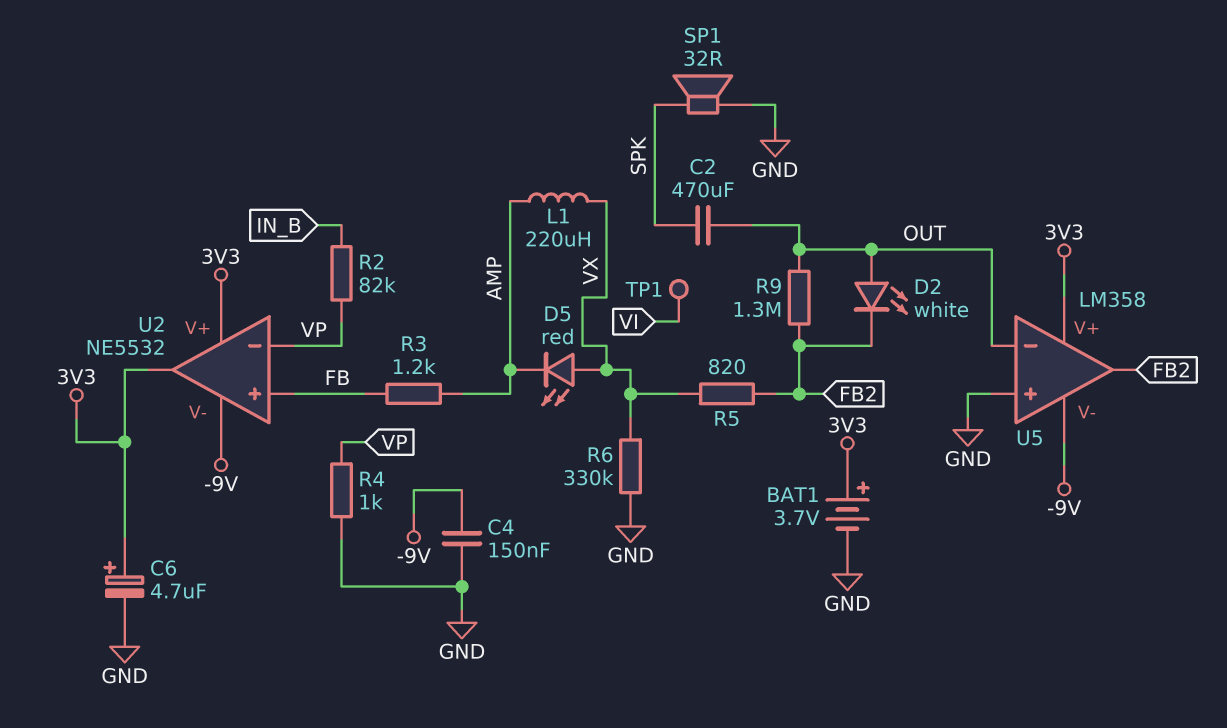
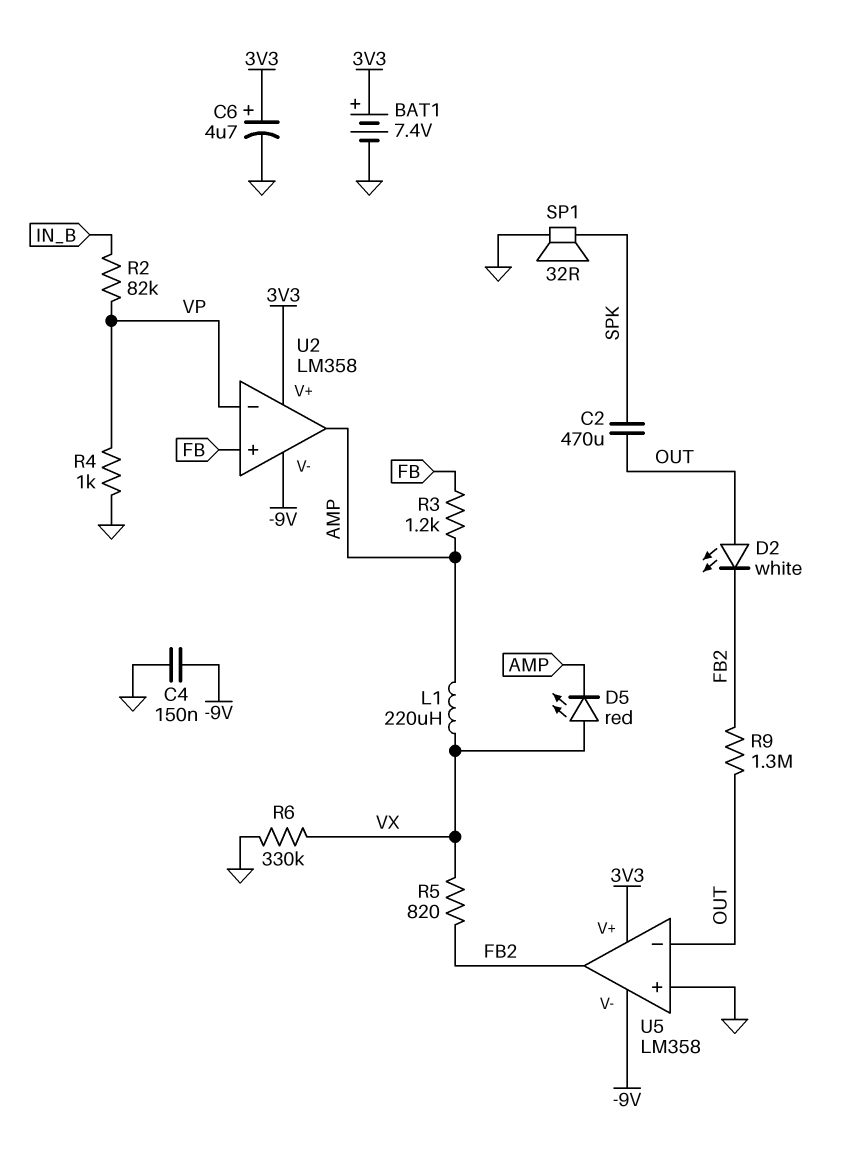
BAT1: 3.7V (plus 3V3, minus GND) -> 7.4V (plus 3V3, minus GND)
TP1: test point (VI) -> none
U2: NE5532 -> LM358
U2 pin out: 3V3 -> AMP

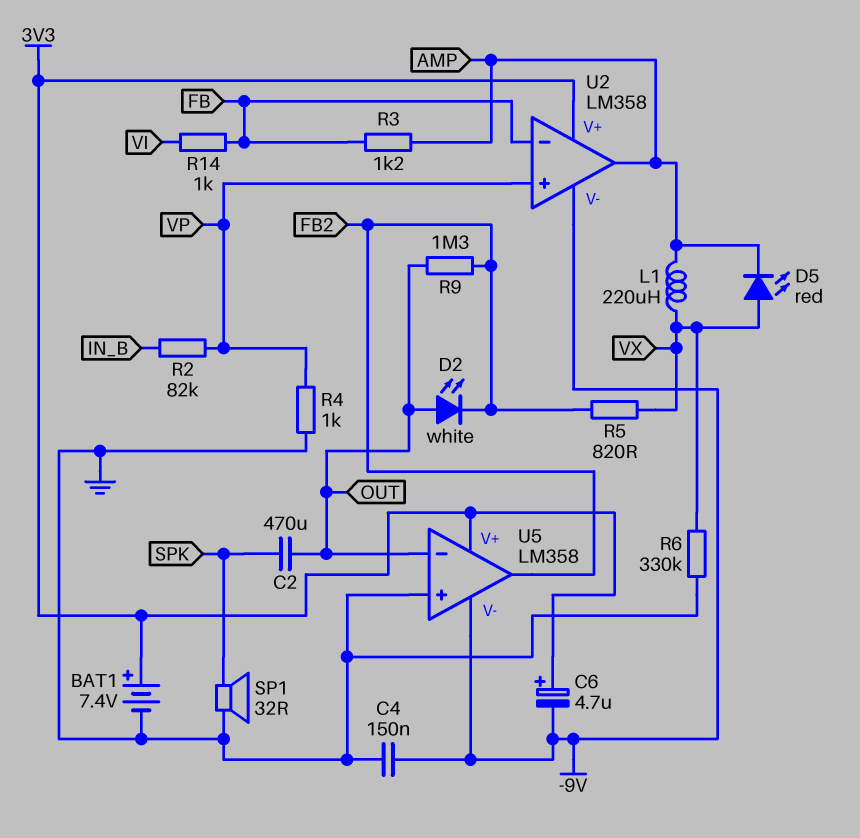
C6: 4.7uF (plus 3V3, minus GND) -> 4.7uF (plus 3V3, minus -9V)
R14: none -> 1k (FB, VI)
U2 pin in+: FB -> VP
U2 pin in-: VP -> FB

